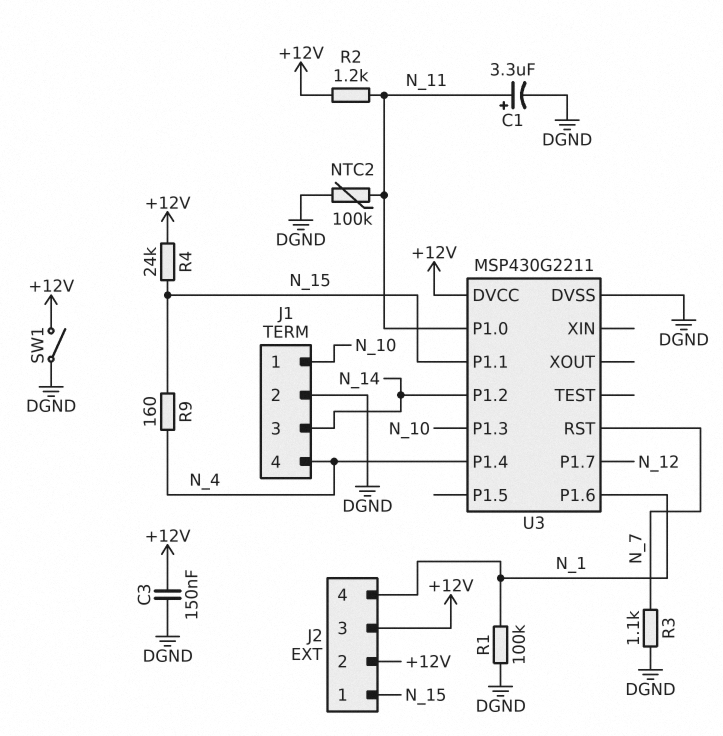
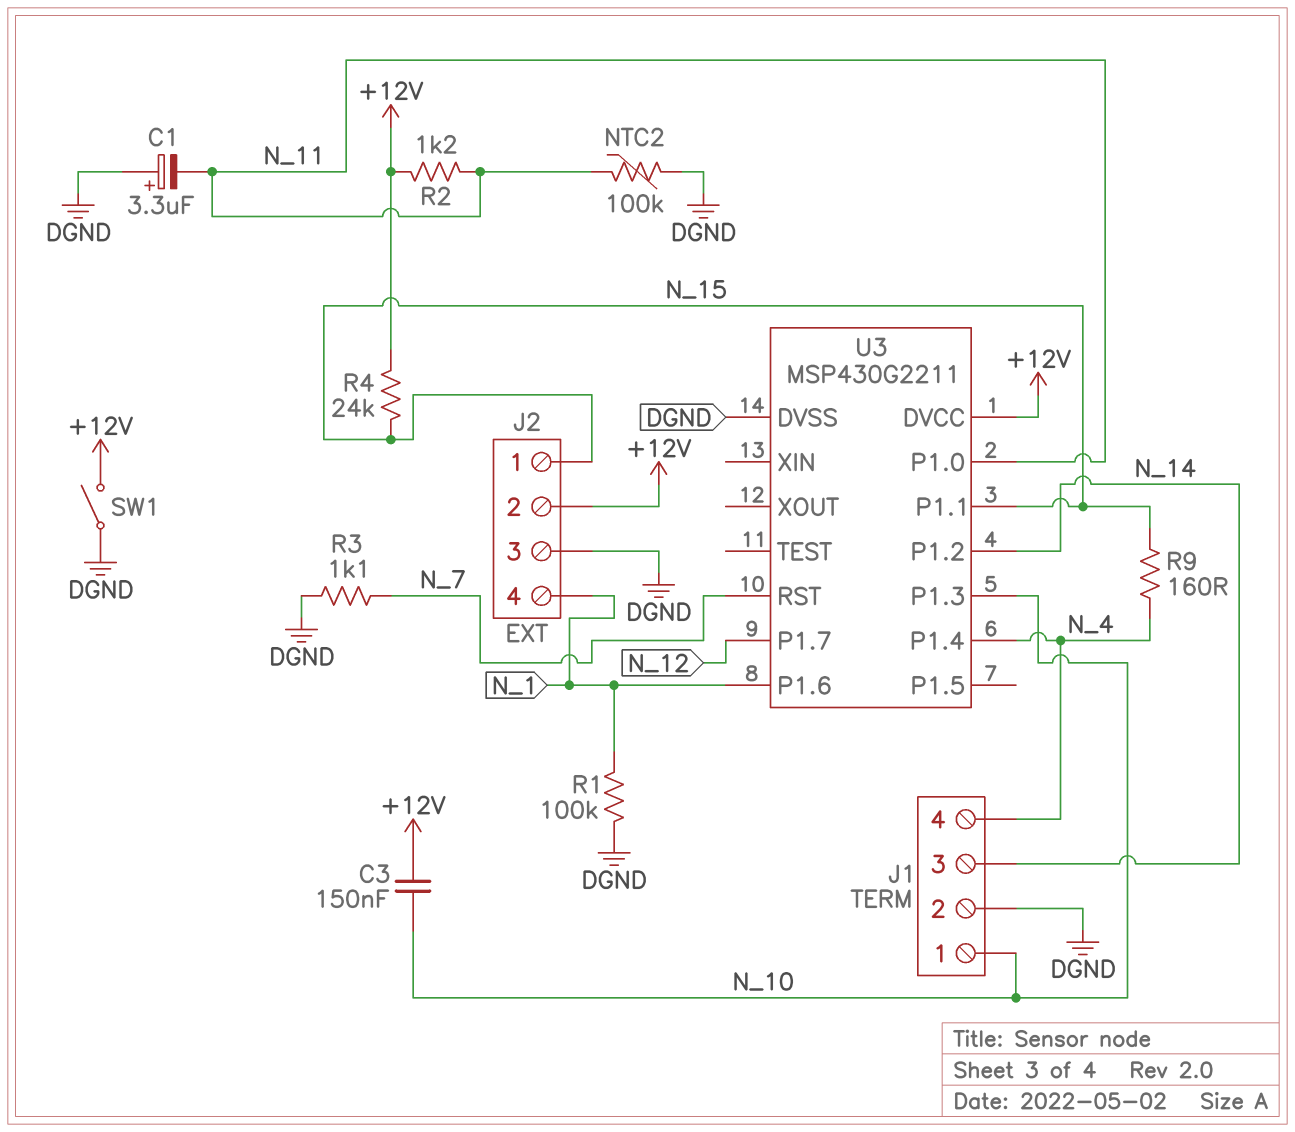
C1: 3.3uF (plus N_11, minus DGND) -> 3.3uF (plus DGND, minus N_11)
C3: 150nF (+12V, DGND) -> 150nF (+12V, N_10)
J2 pin 3: +12V -> DGND

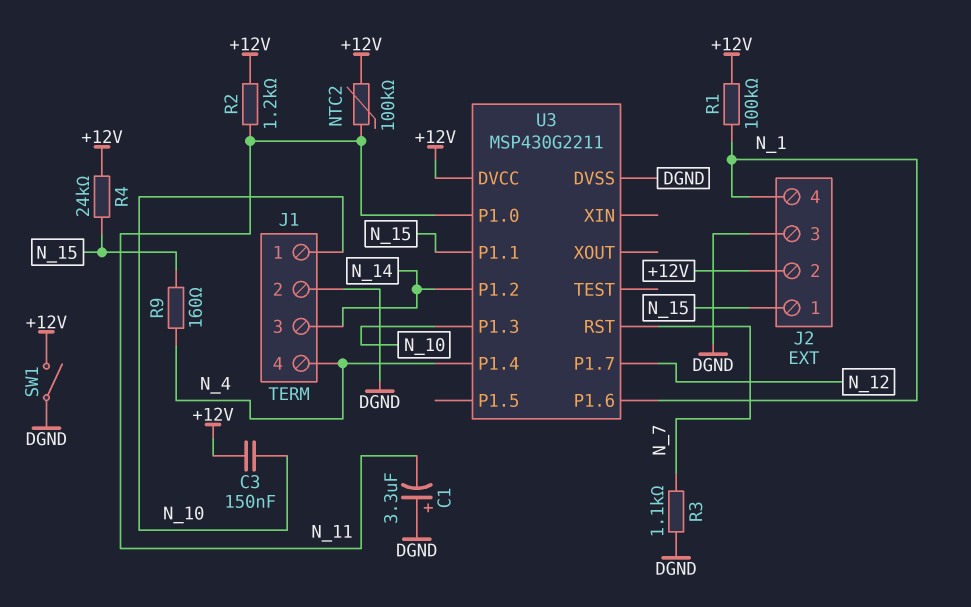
NTC2: 100k (DGND, N_11) -> 100k (+12V, N_11)
R1: 100k (DGND, N_1) -> 100k (+12V, N_1)

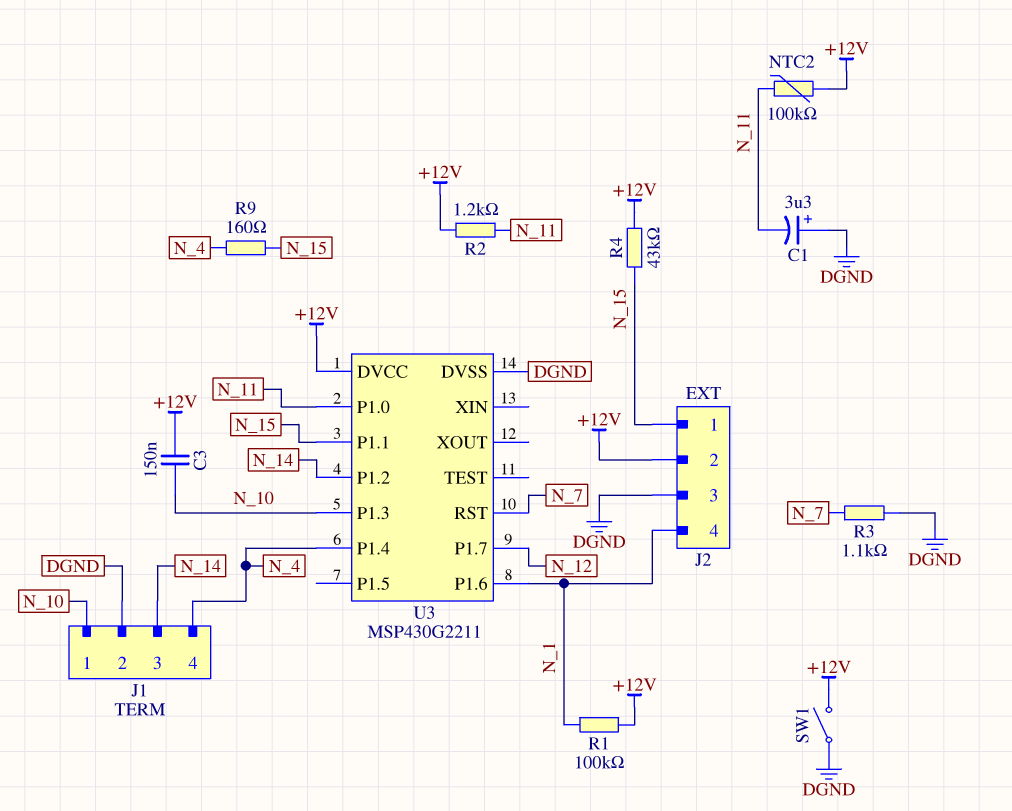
R4: 24k (+12V, N_15) -> 43k (+12V, N_15)

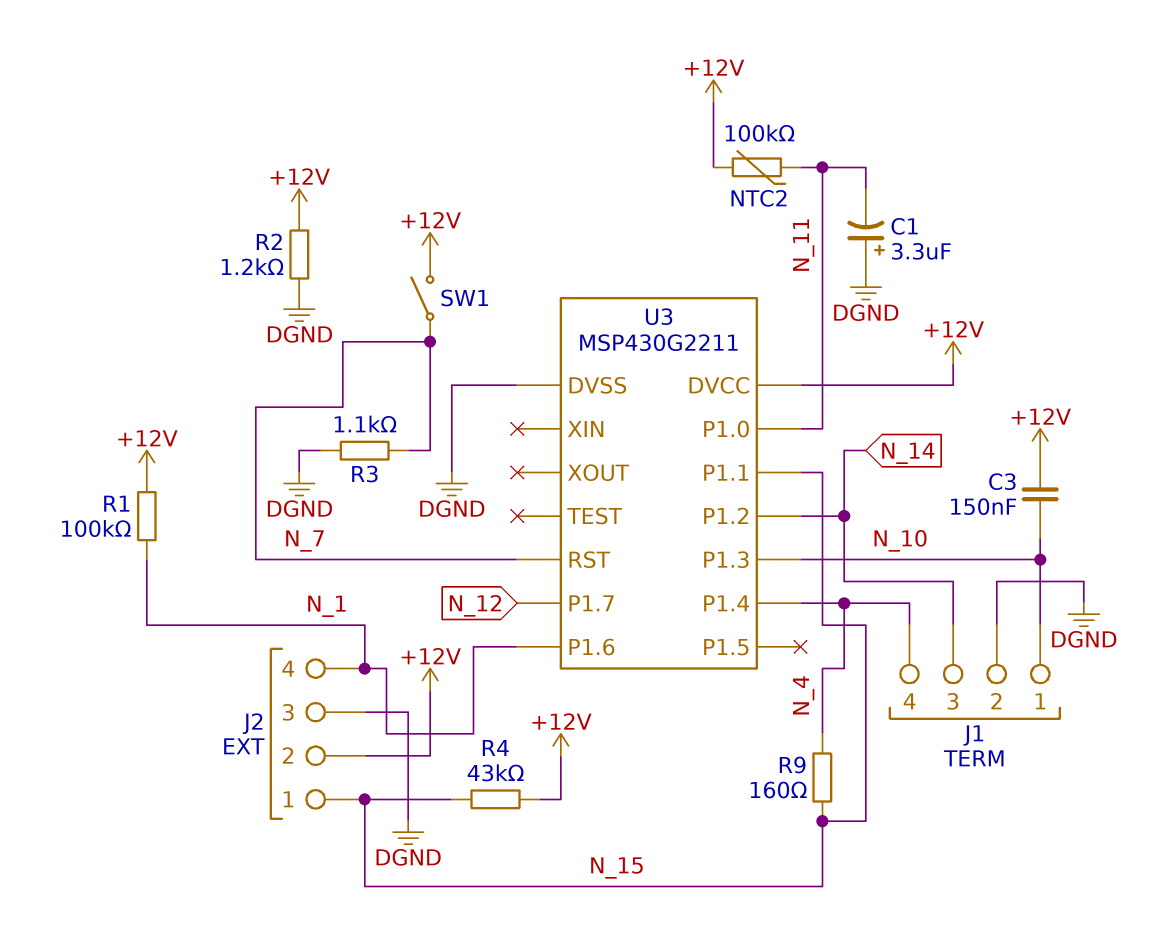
R2: 1.2k (+12V, N_11) -> 1.2k (+12V, DGND)
SW1: switch (+12V, DGND) -> switch (+12V, N_7)

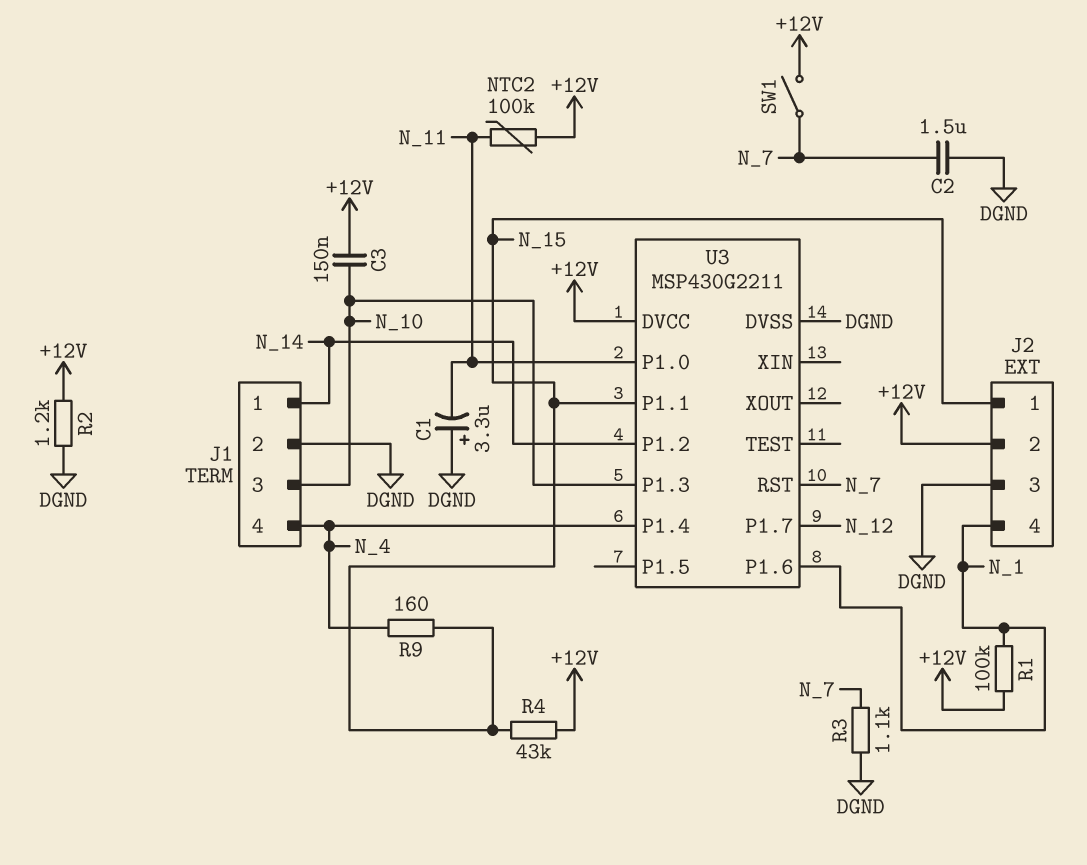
C2: none -> 1.5uF (DGND, N_7)
J1 pin 1: N_10 -> N_14
J1 pin 3: N_14 -> N_10

